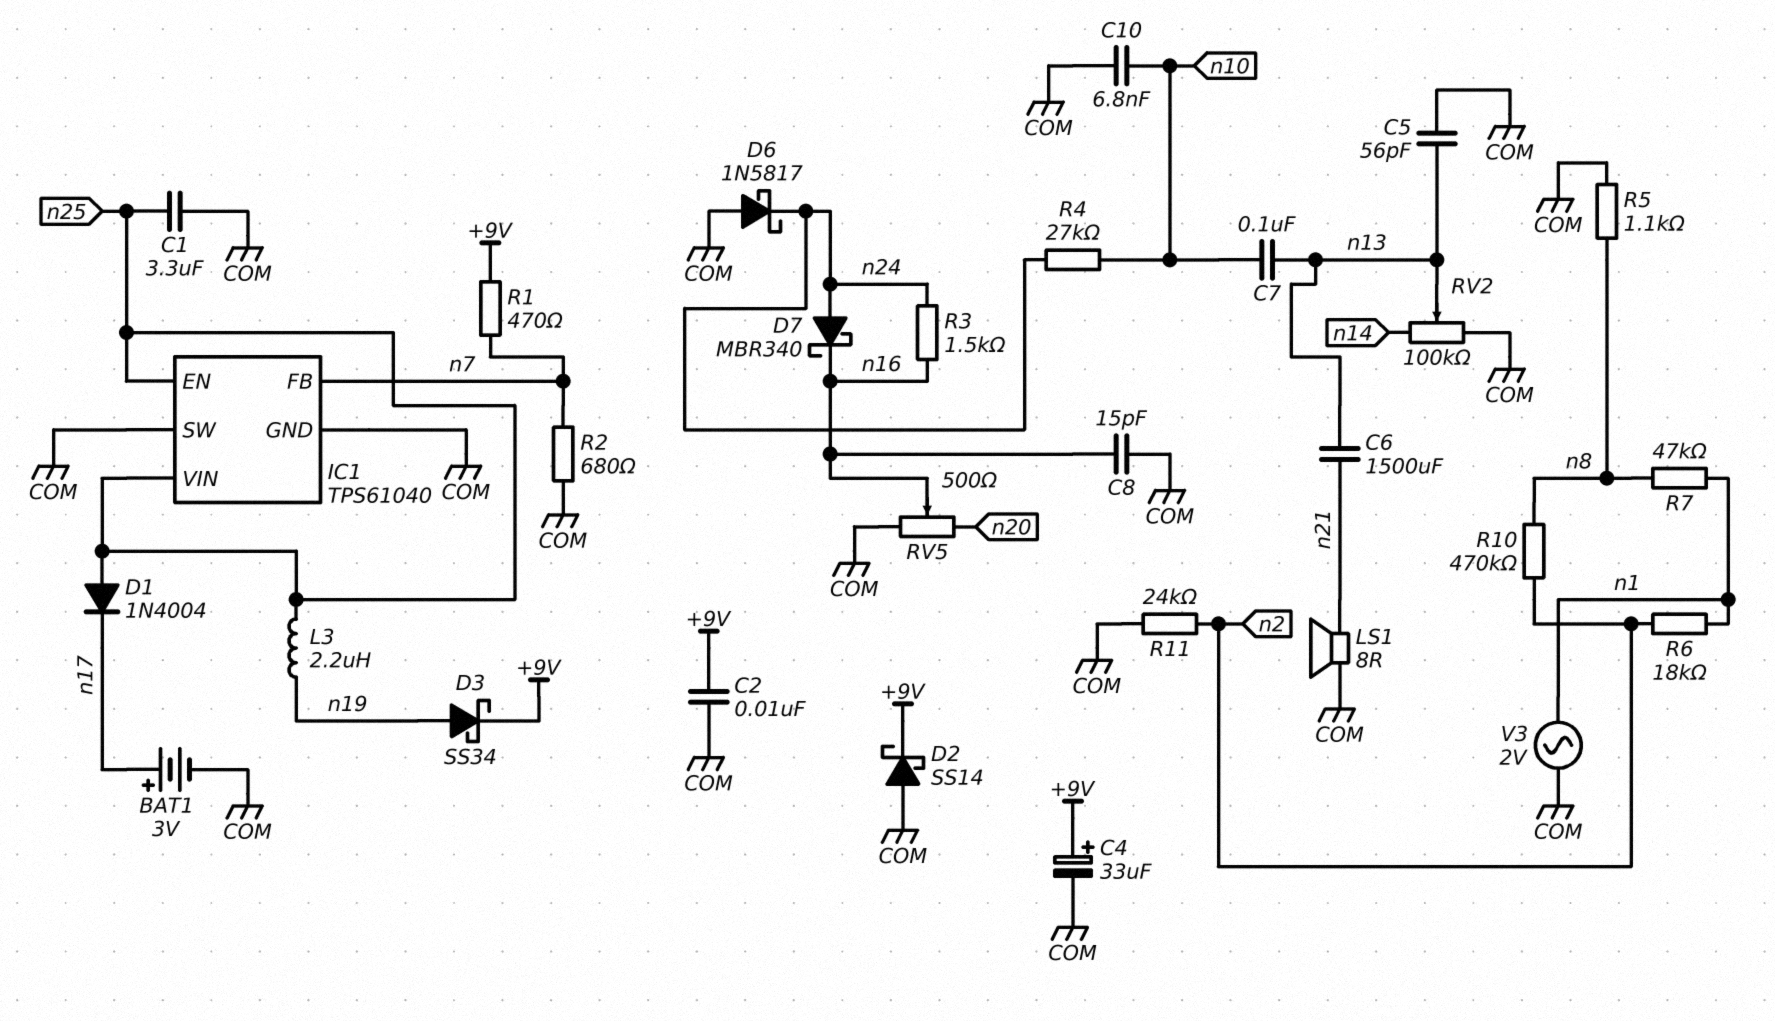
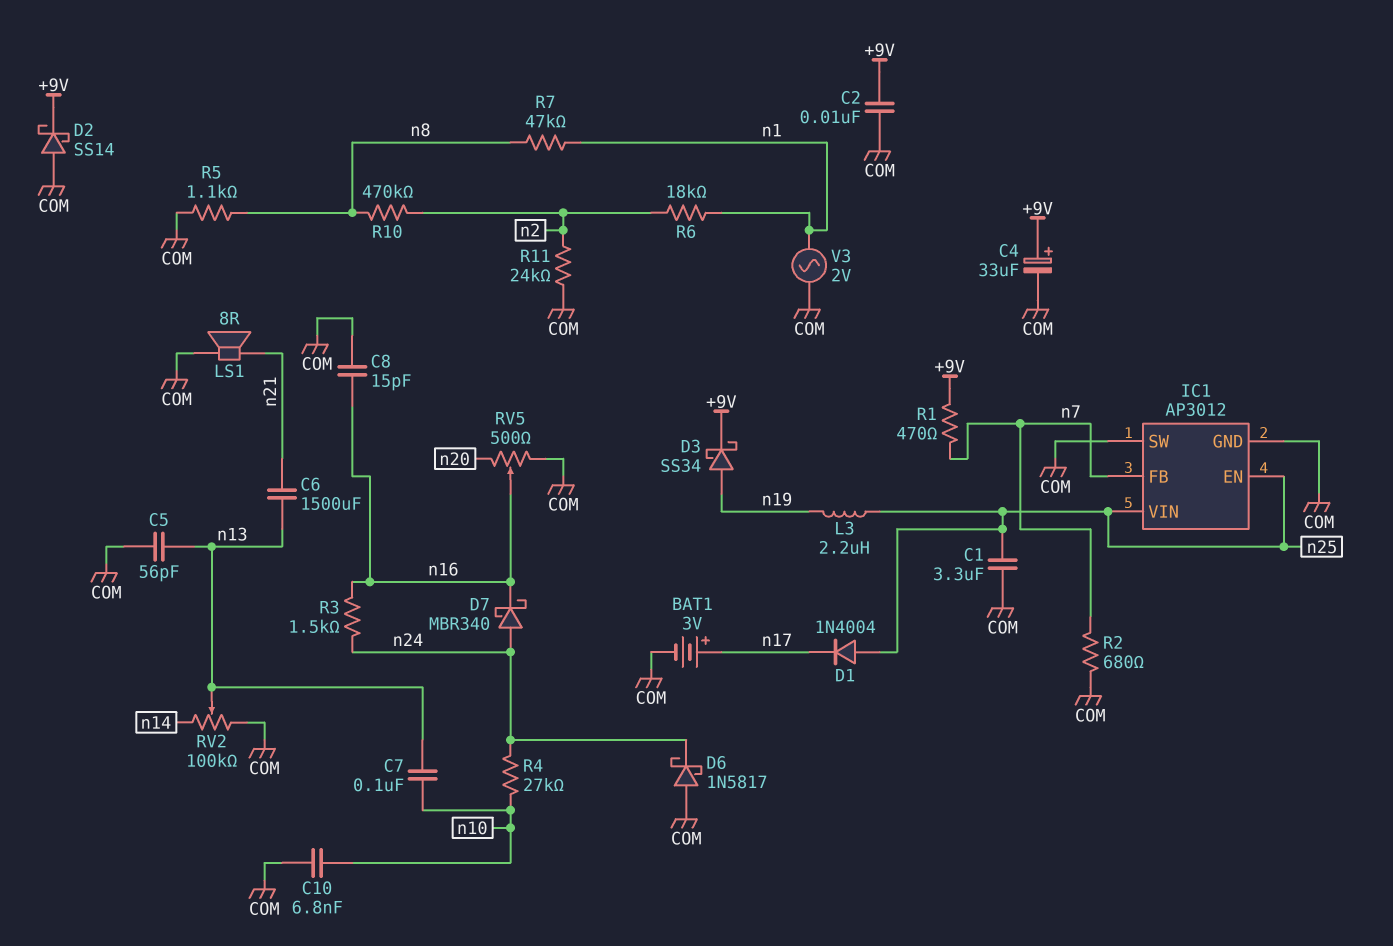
IC1: TPS61040 -> AP3012

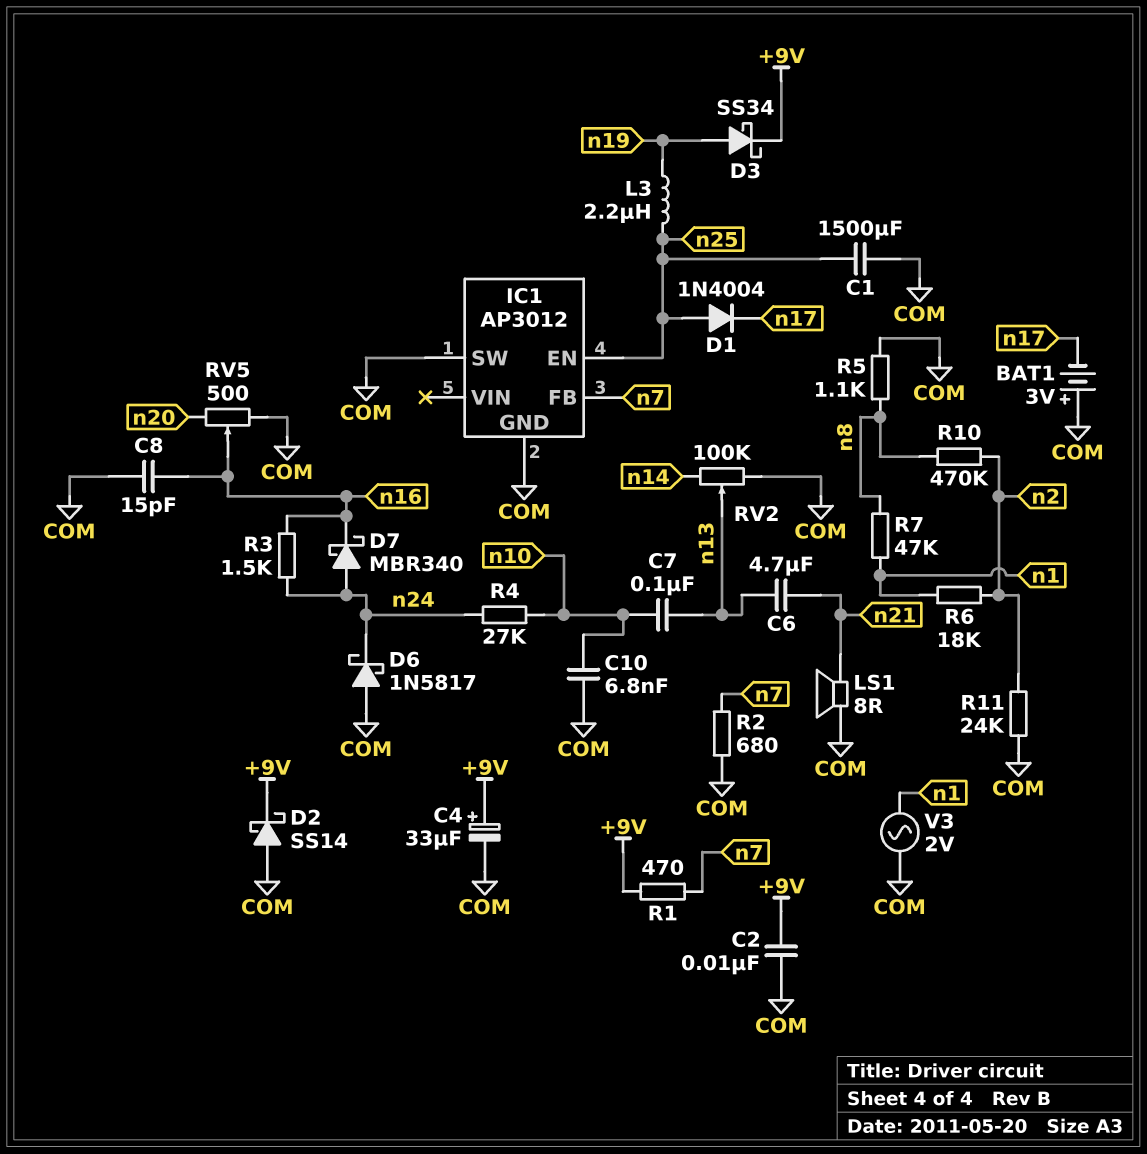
BAT1: 3V (plus n17, minus COM) -> 3V (plus COM, minus n17)
C1: 3.3uF (COM, n25) -> 1500uF (COM, n25)
C5: 56pF (COM, n13) -> none
C6: 1500uF (n13, n21) -> 4.7uF (n13, n21)
IC1 pin VIN: n25 -> none

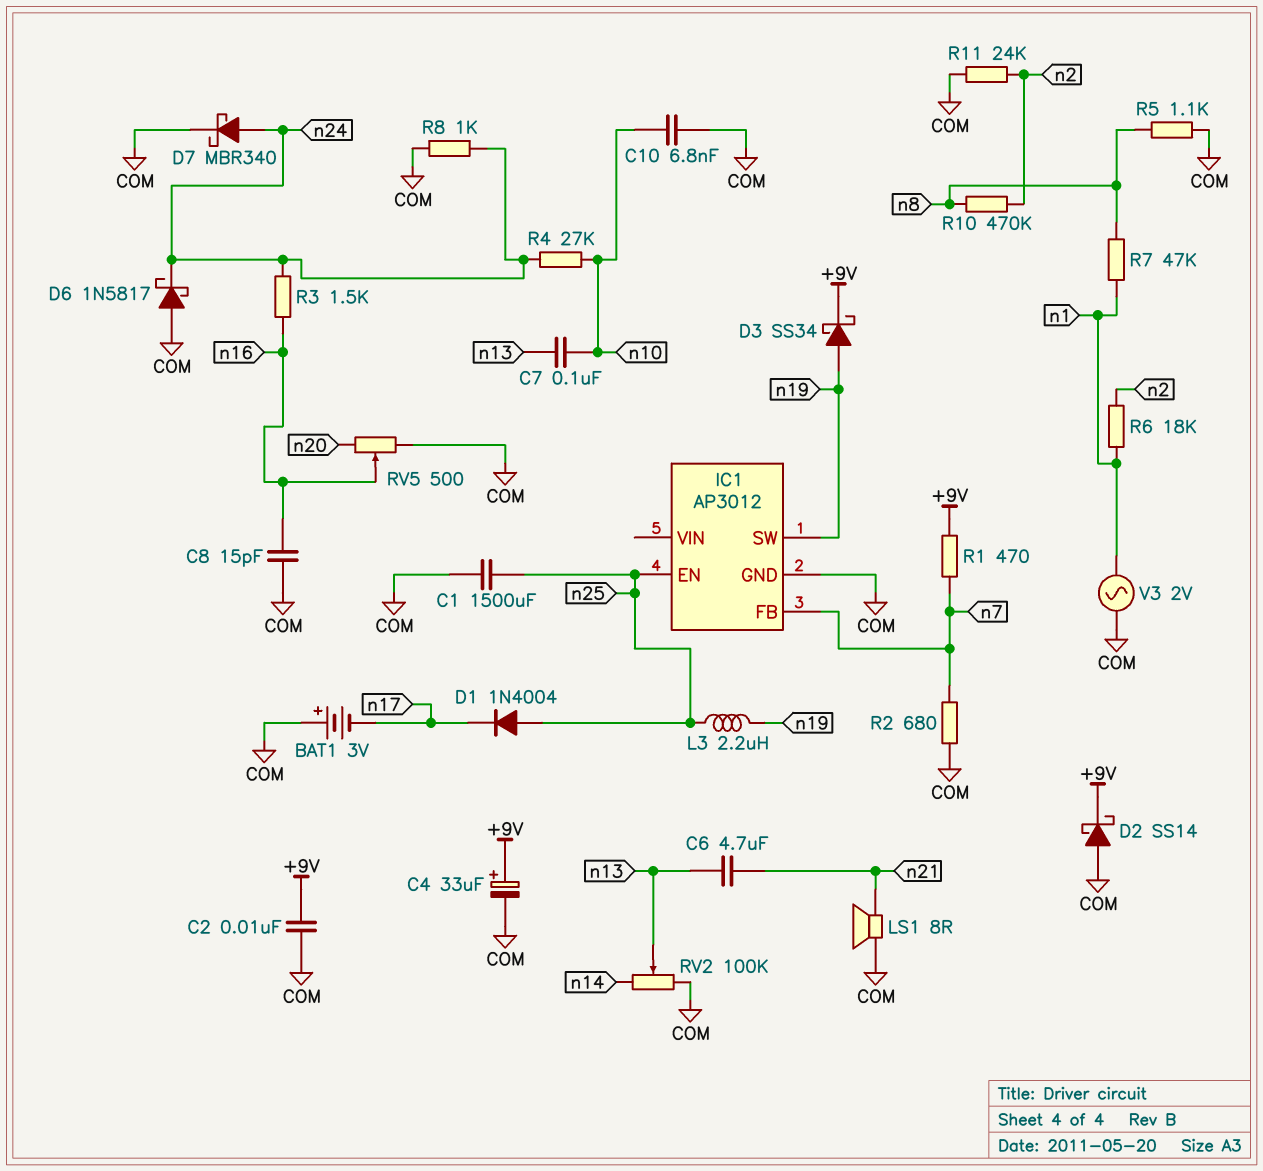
D7: schottky MBR340 (A n24, K n16) -> schottky MBR340 (A n24, K COM)
IC1 pin SW: COM -> n19
R8: none -> 1k (COM, n24)

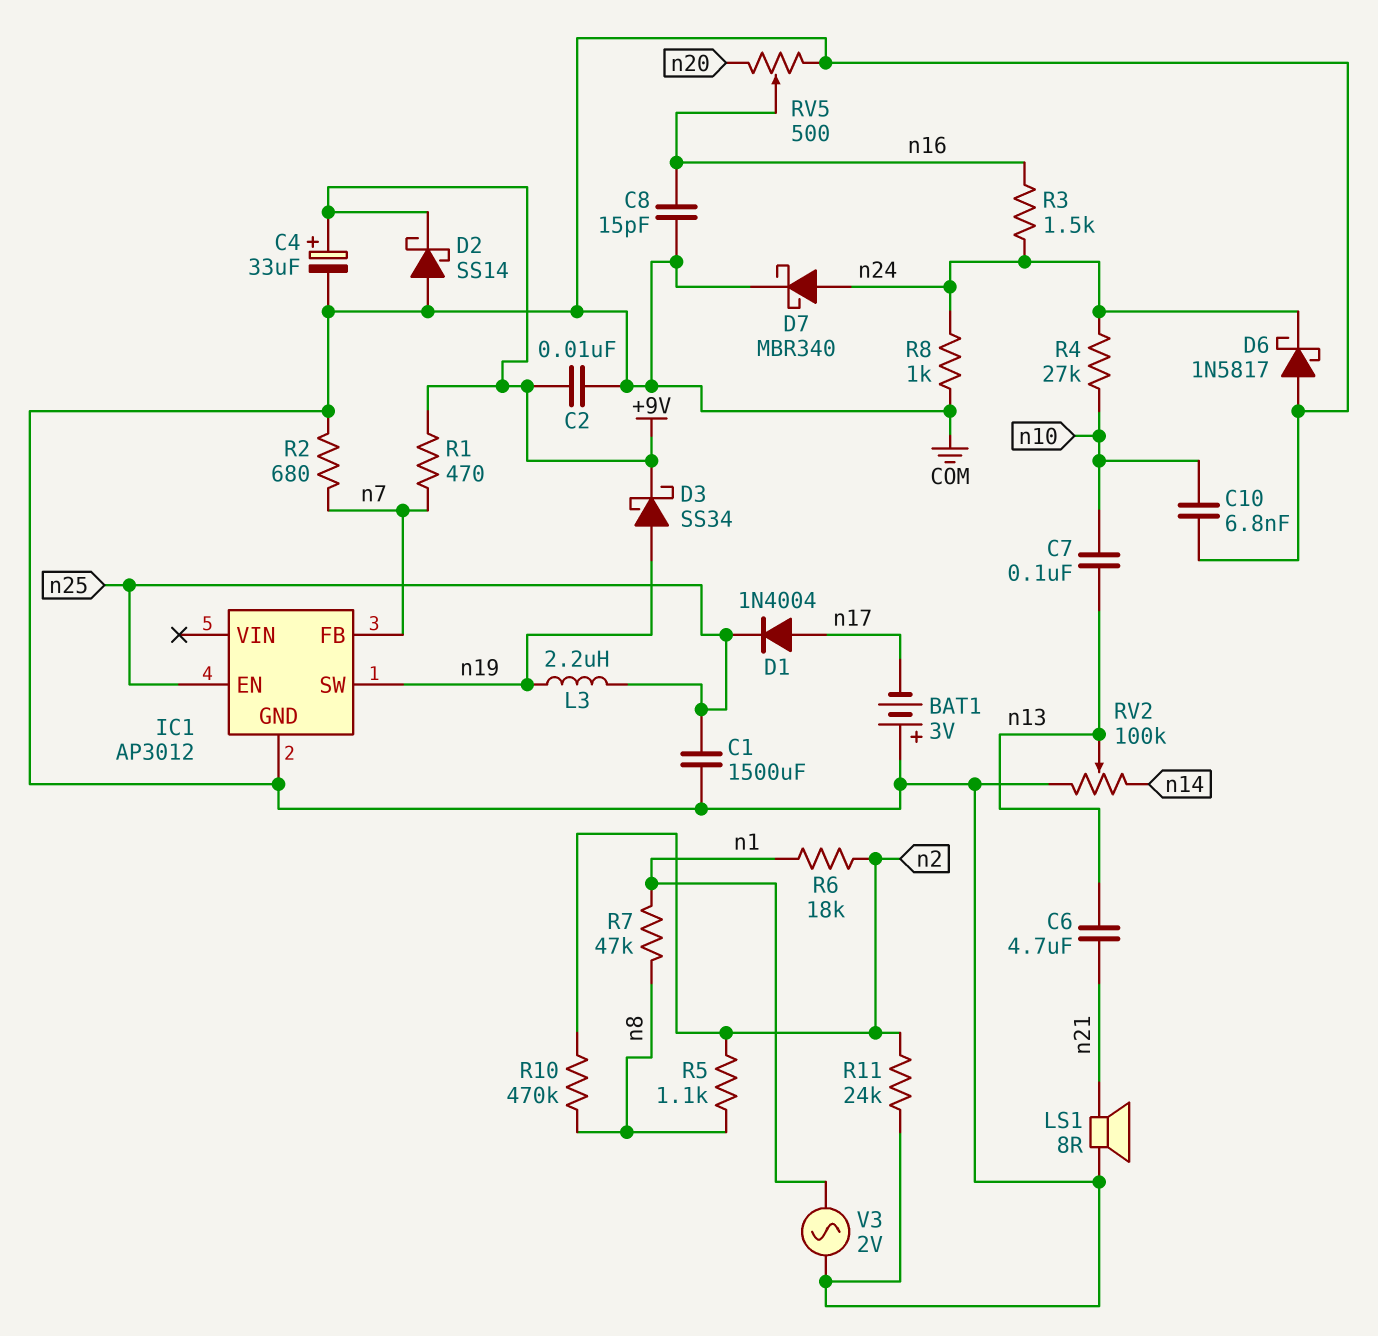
D1: diode 1N4004 (A n25, K n17) -> diode 1N4004 (A n17, K n25)
R5: 1.1k (COM, n8) -> 1.1k (n2, n8)

